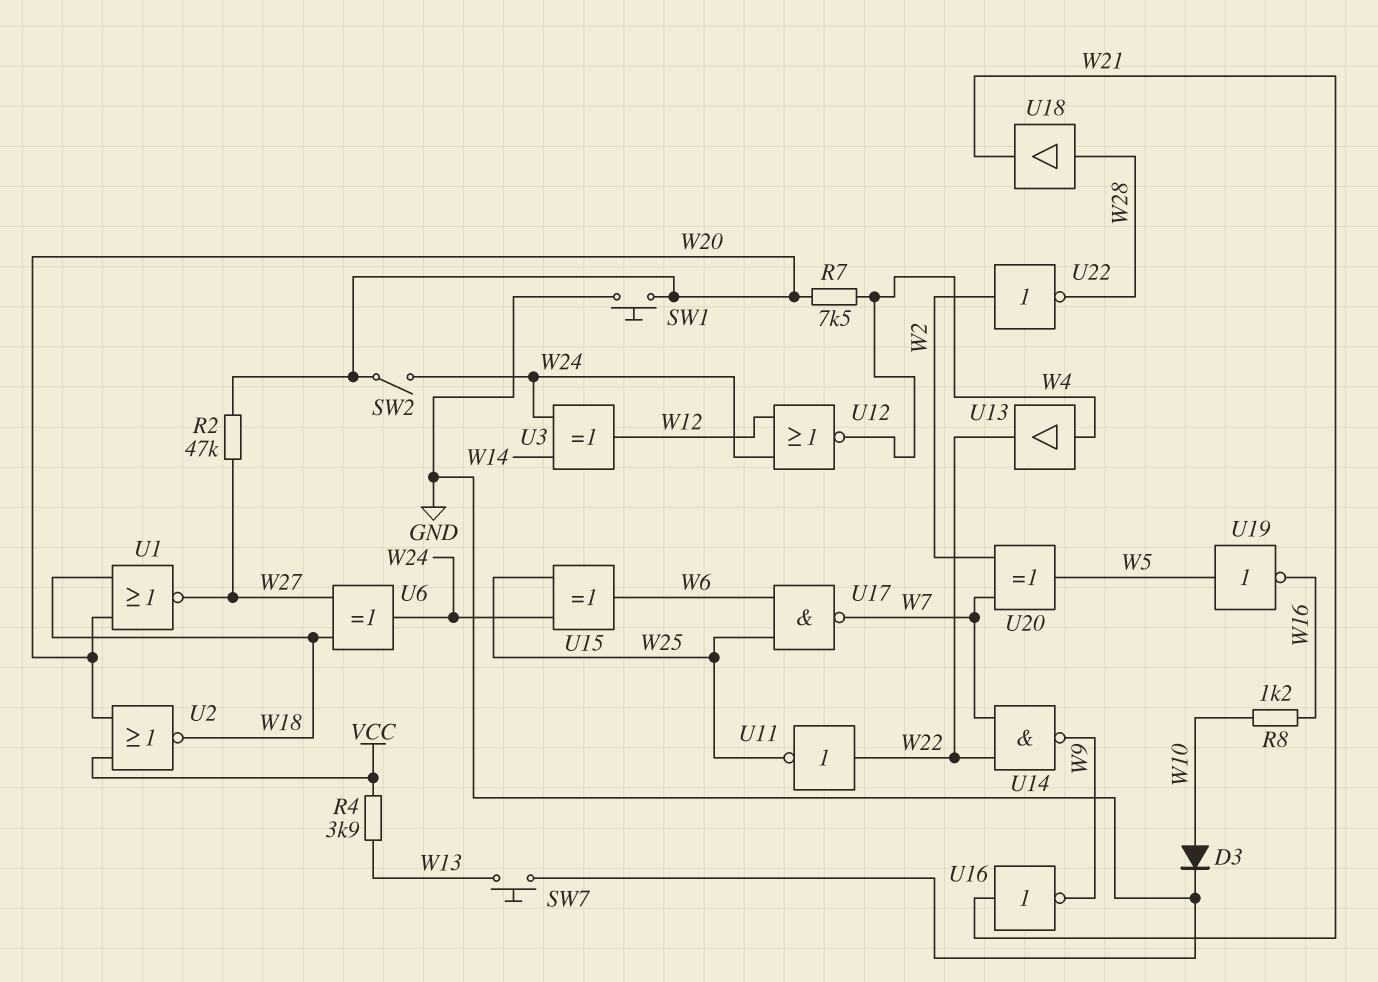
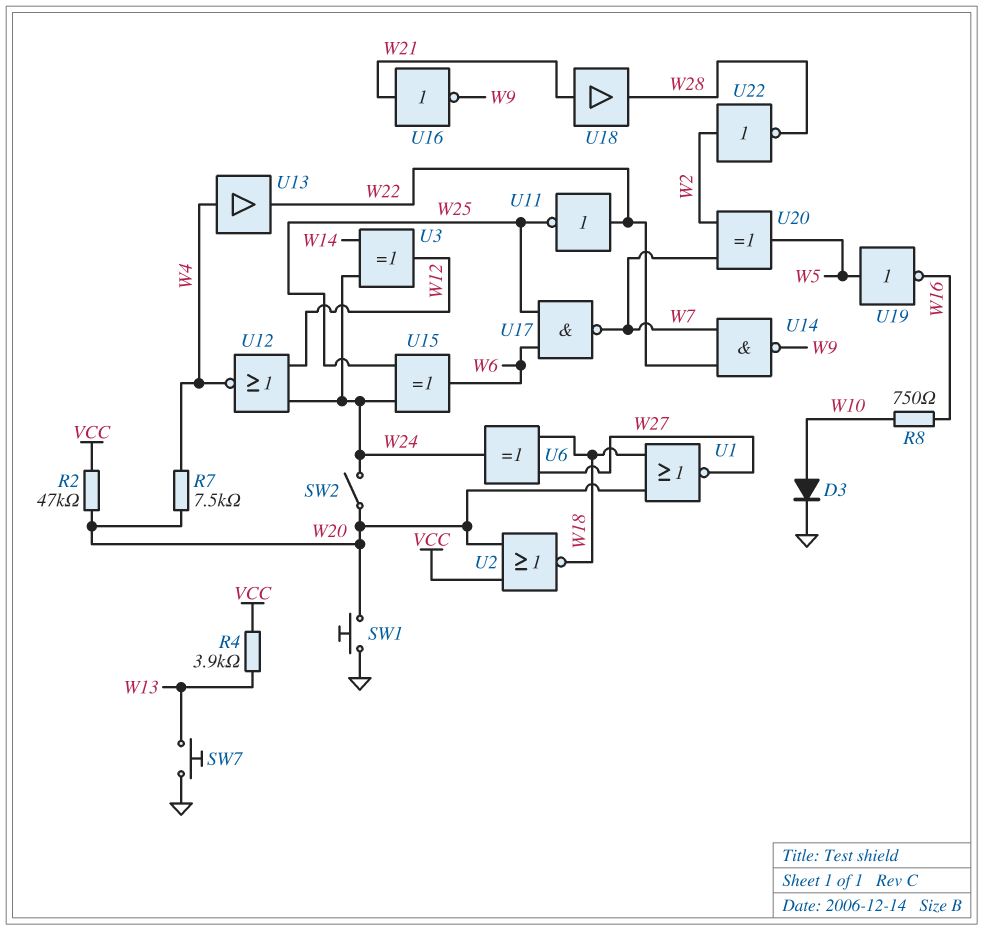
R2: 47k (W20, W27) -> 47k (VCC, W20)
R8: 1.2k (W10, W16) -> 750 (W10, W16)
U18: buffer (in W28, out W21) -> buffer (in W21, out W28)

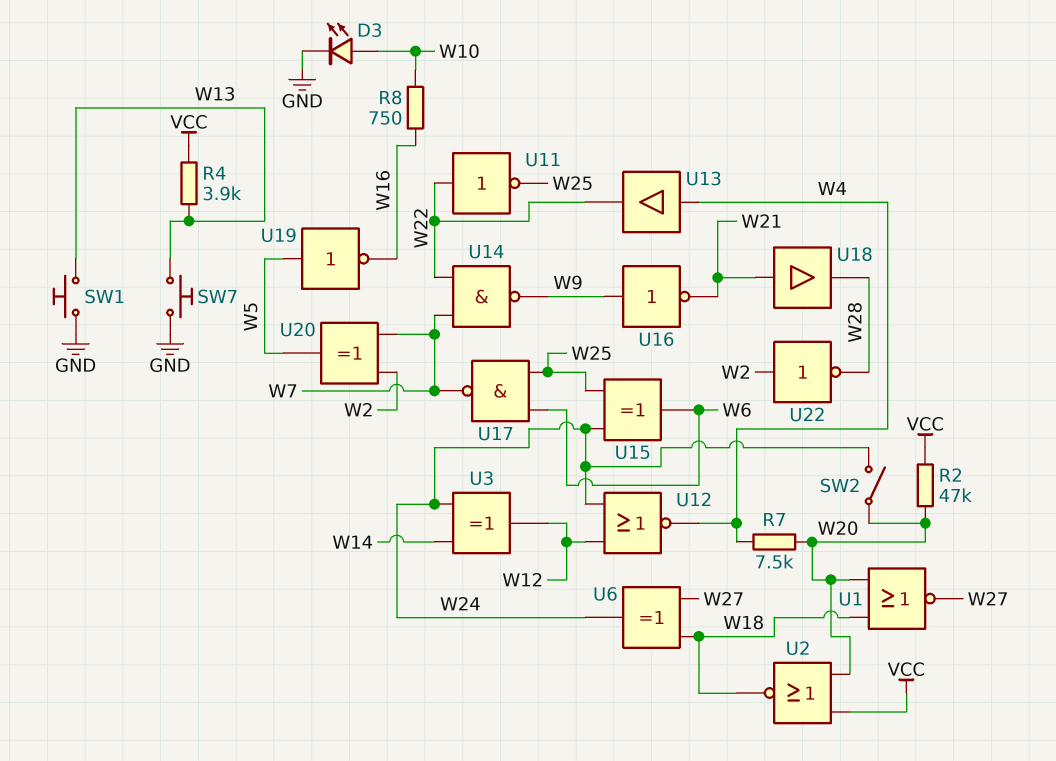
D3: diode (A W10, K GND) -> LED (A W10, K GND)
SW1: button (GND, W20) -> button (GND, W13)
U16: NOT (in W21, out W9) -> NOT (in W9, out W21)

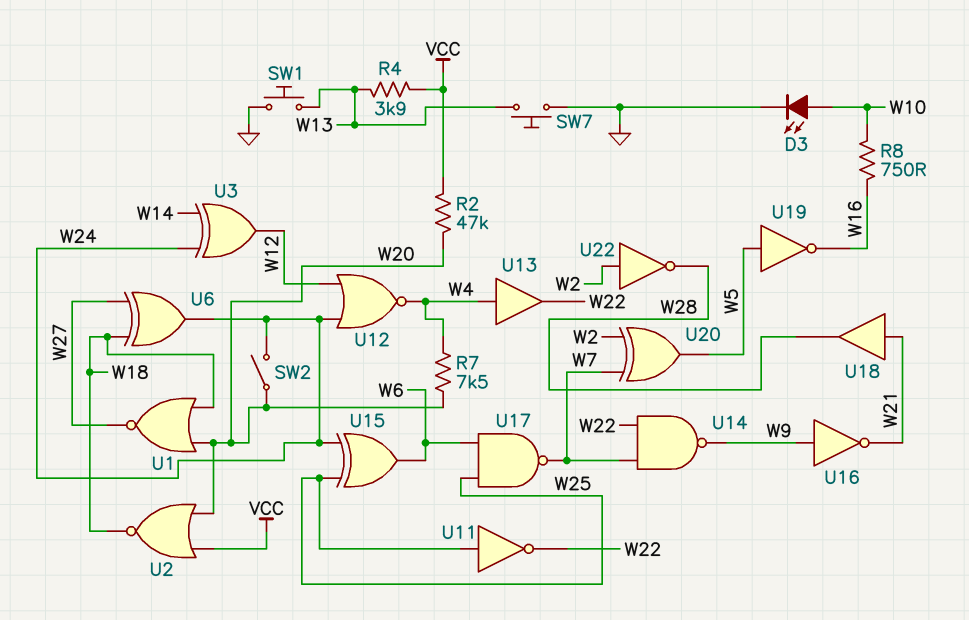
U11: NOT (in W22, out W25) -> NOT (in W25, out W22)

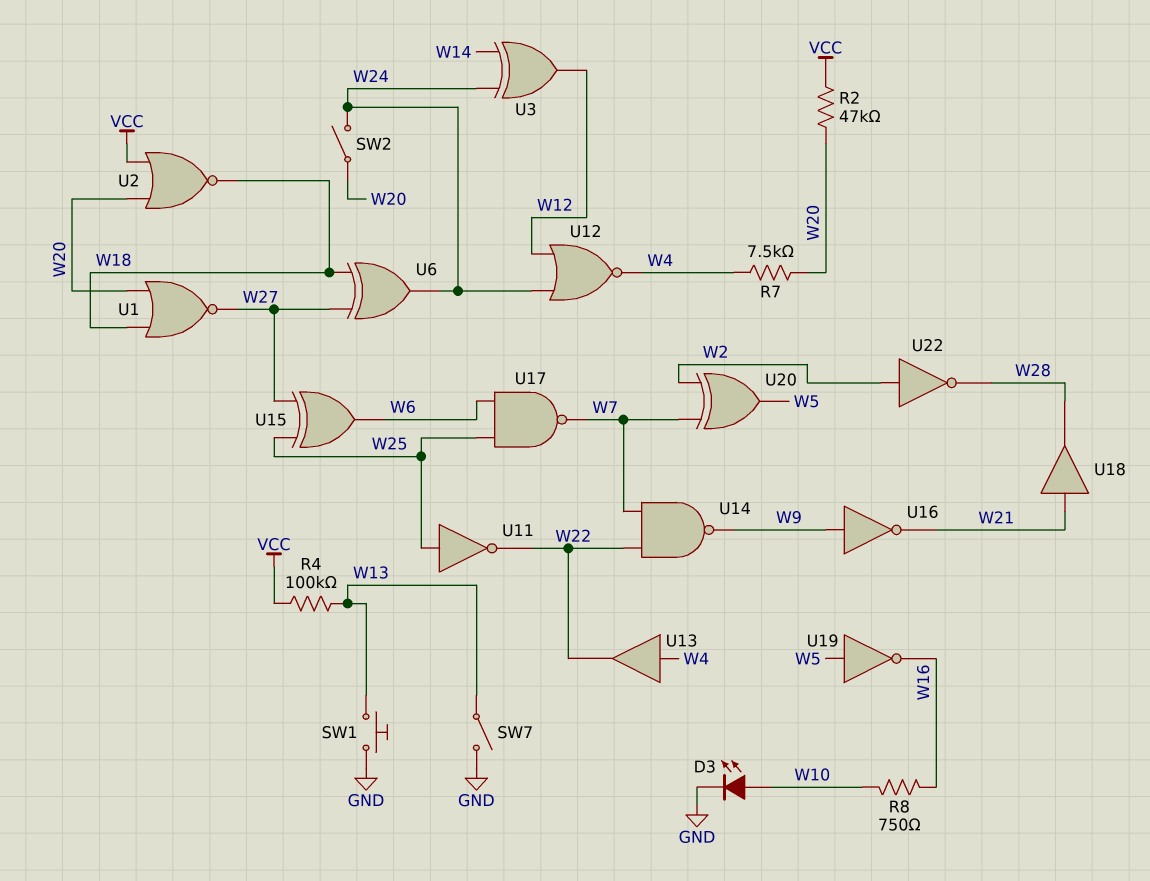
R4: 3.9k (VCC, W13) -> 100k (VCC, W13)
SW7: button (GND, W13) -> switch (GND, W13)
U15: XOR (in W24, in W25, out W6) -> XOR (in W25, in W27, out W6)

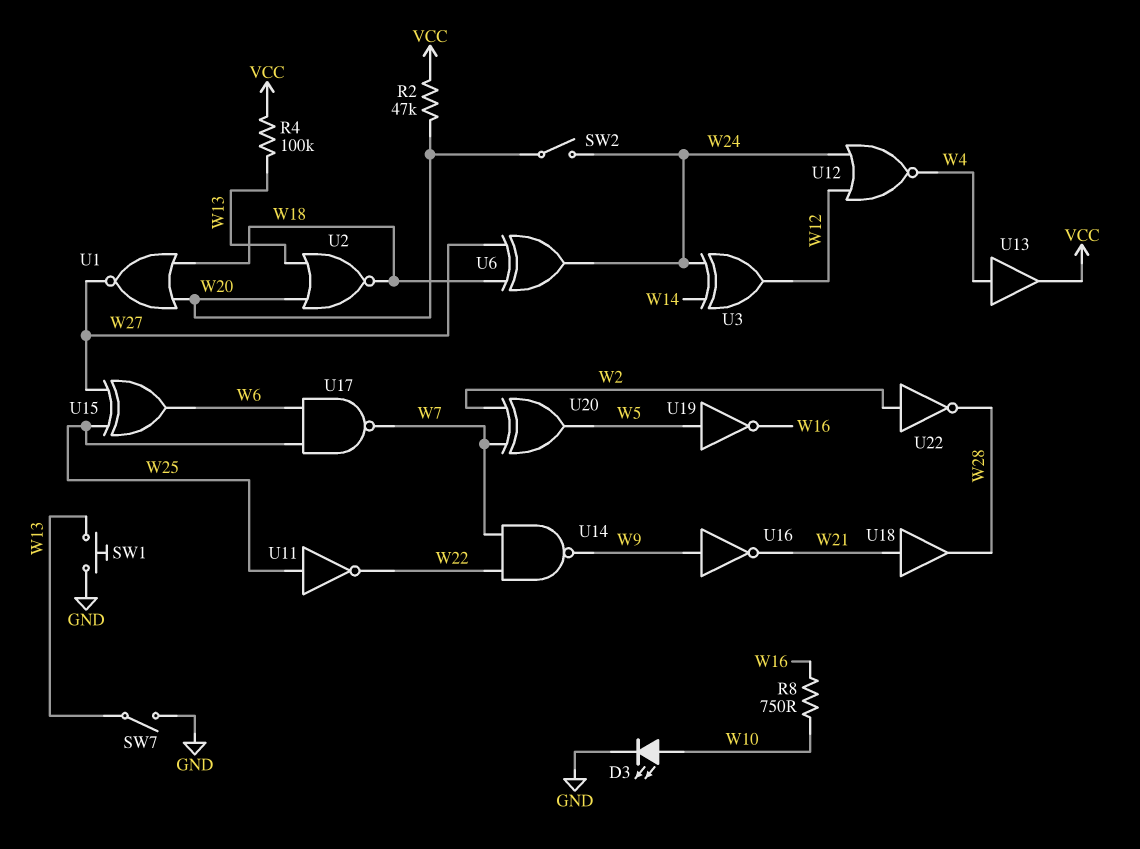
R7: 7.5k (W4, W20) -> none
U2: NOR (in VCC, in W20, out W18) -> NOR (in W13, in W20, out W18)
U13: buffer (in W4, out W22) -> buffer (in W4, out VCC)

